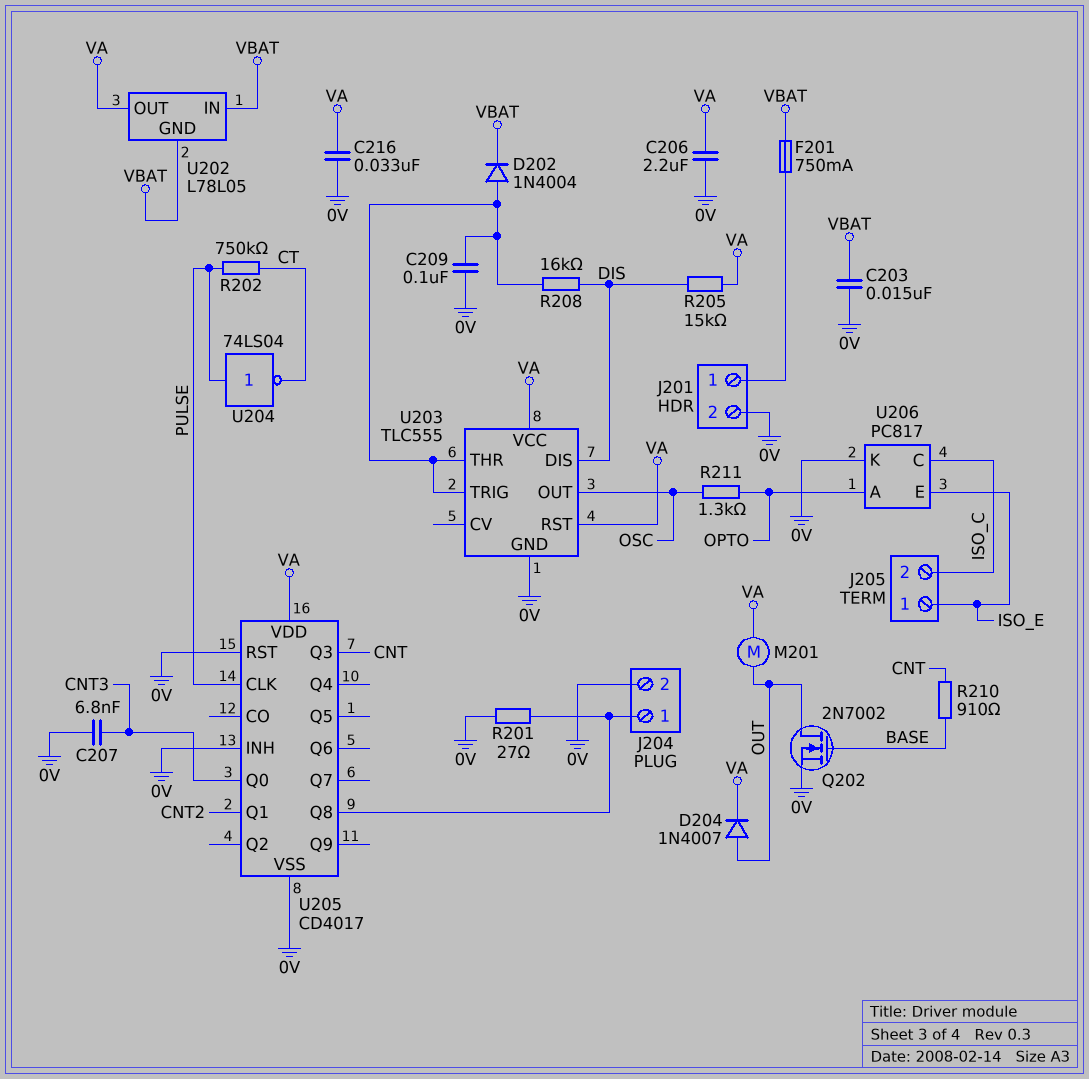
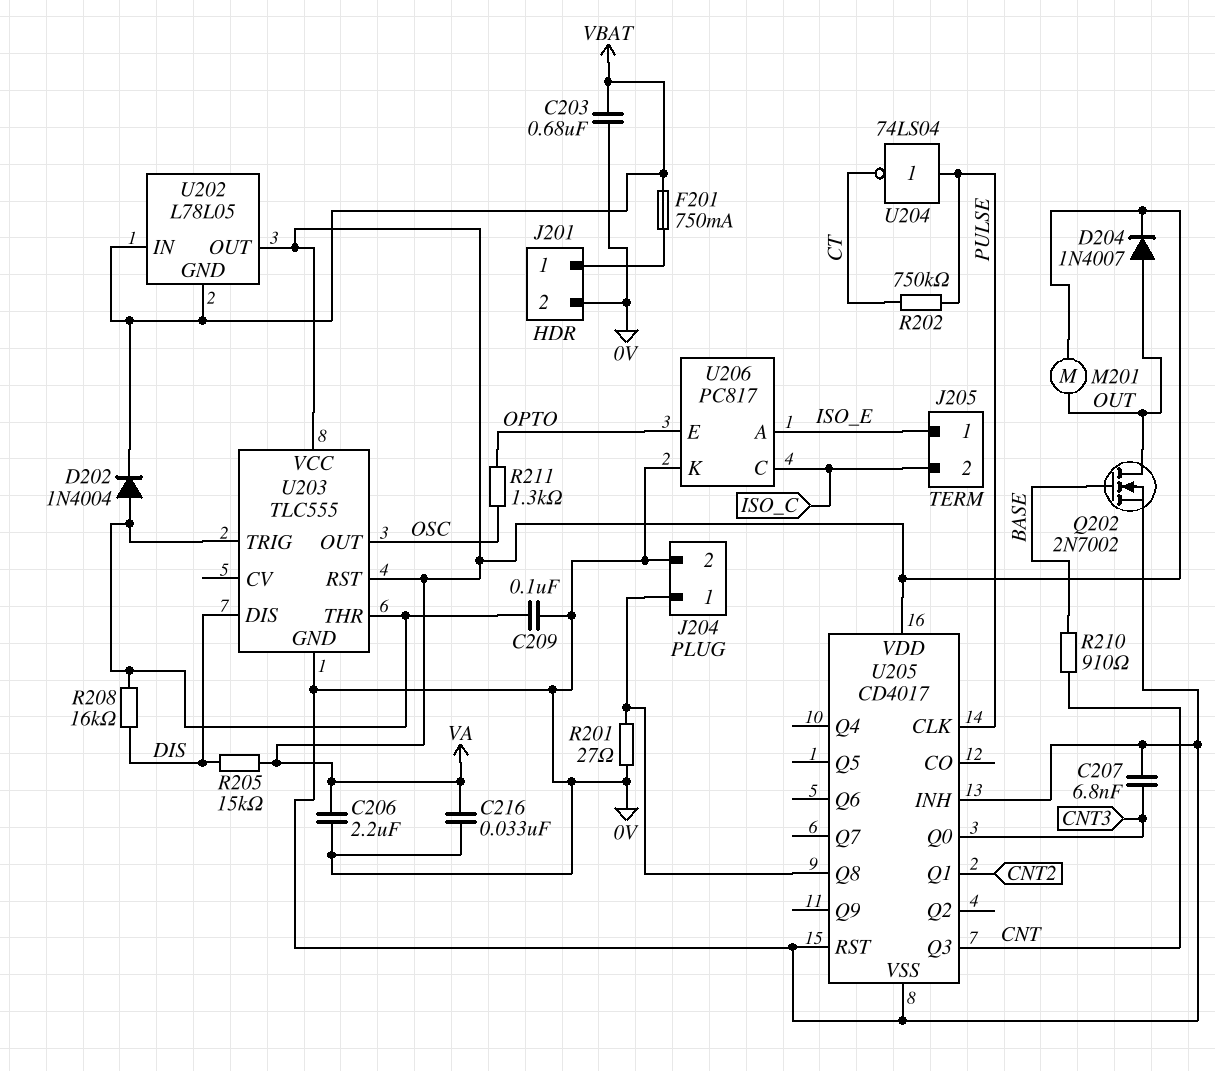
C203: 15nF (0V, VBAT) -> 680nF (0V, VBAT)
U206 pin A: OPTO -> ISO_E
U206 pin E: ISO_E -> OPTO

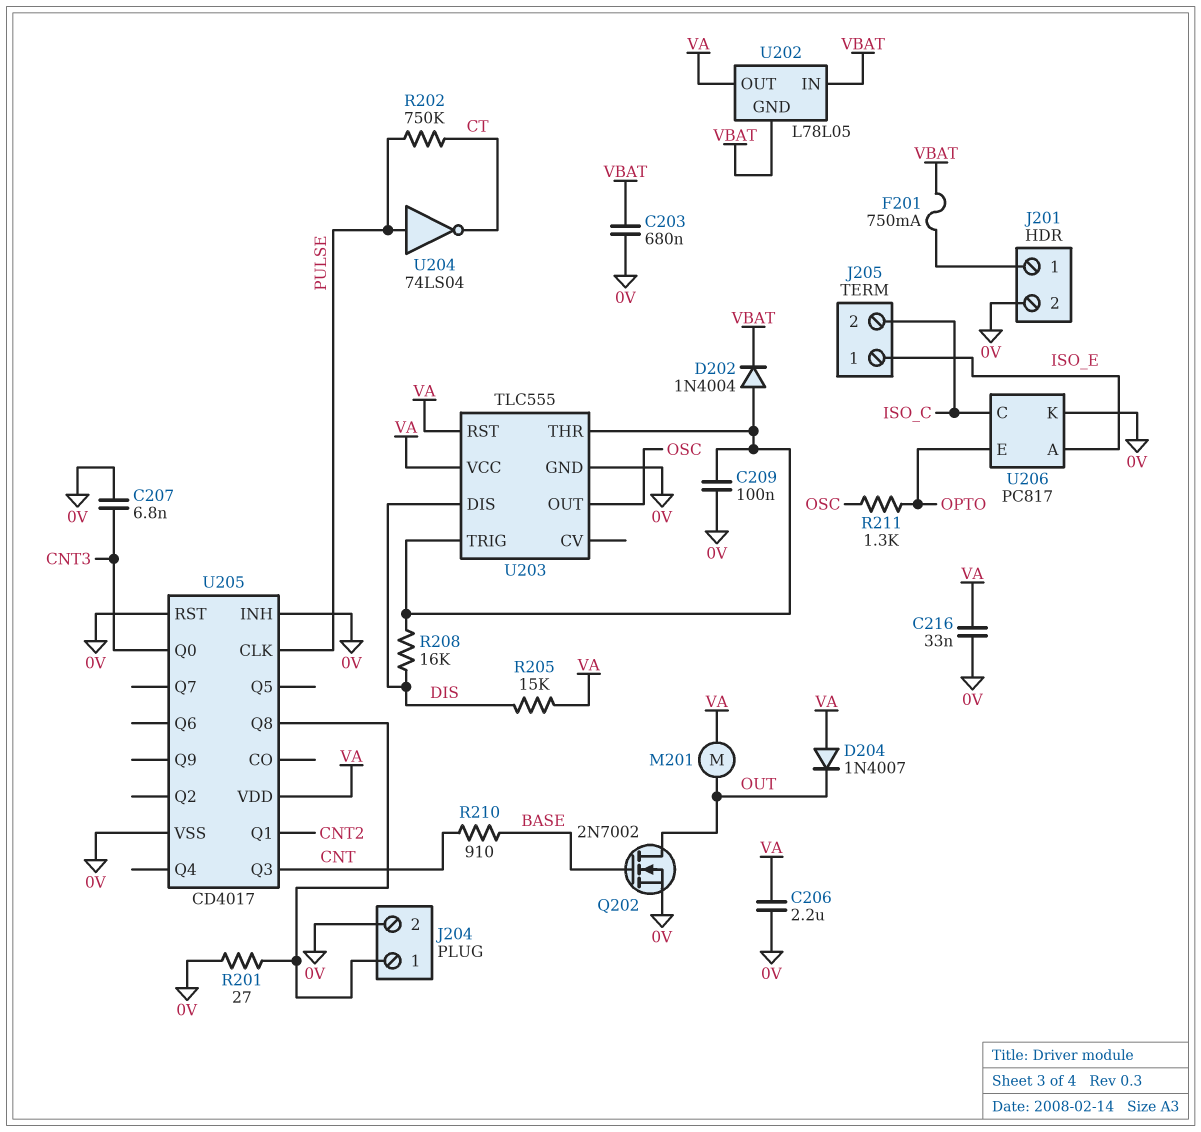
D204: diode 1N4007 (A OUT, K VA) -> diode 1N4007 (A VA, K OUT)

